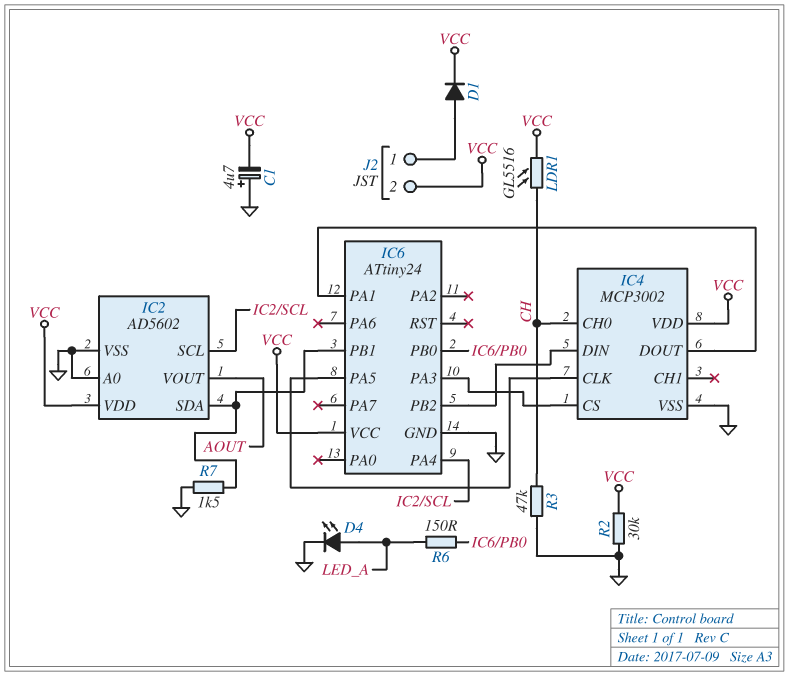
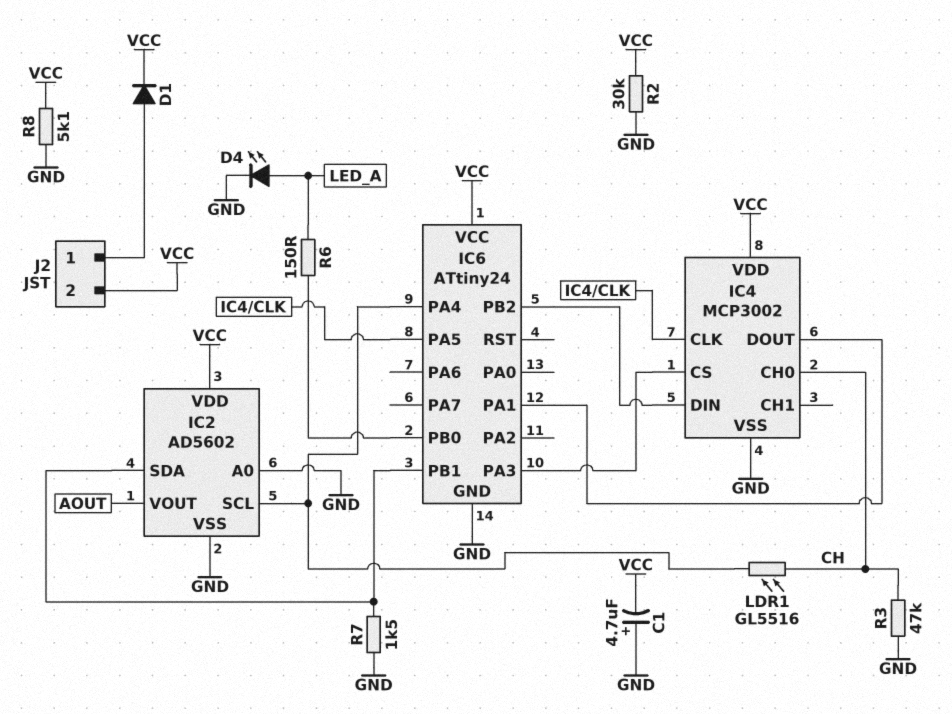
LDR1: GL5516 (CH, VCC) -> GL5516 (CH, IC2/SCL)
R8: none -> 5.1k (GND, VCC)

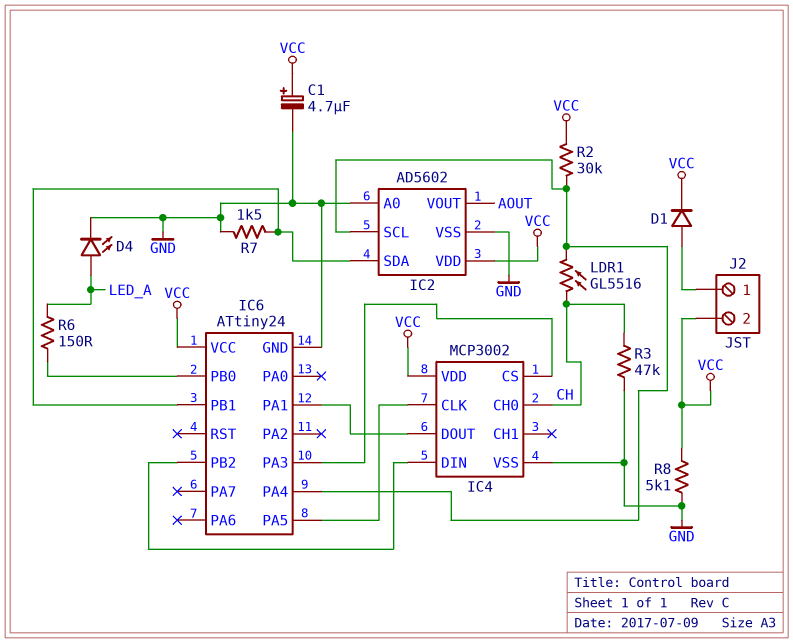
C1: 4.7uF (plus GND, minus VCC) -> 4.7uF (plus VCC, minus GND)
R2: 30k (GND, VCC) -> 30k (IC2/SCL, VCC)

